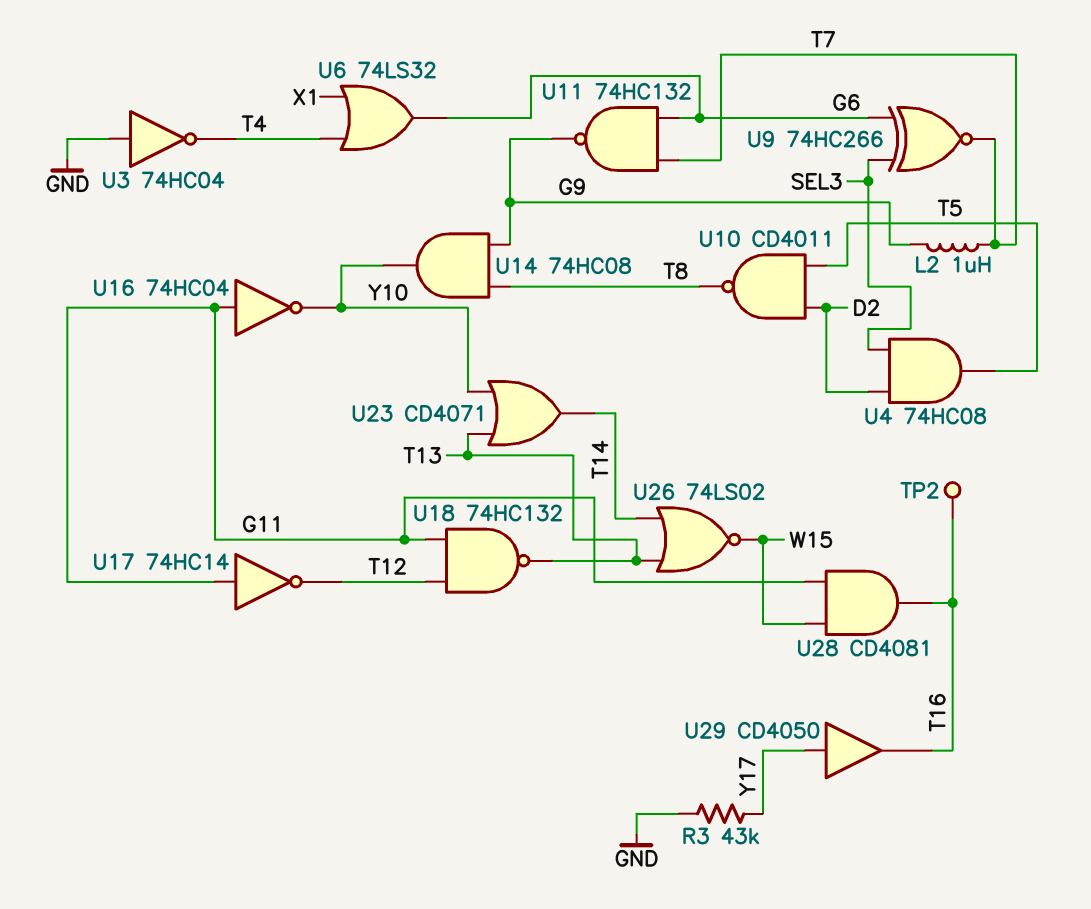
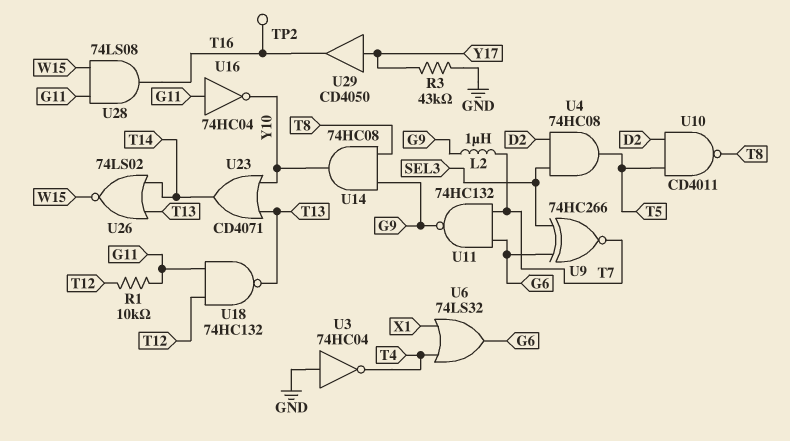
R1: none -> 10k (G11, T12)
U17: NOT 74HC14 (in G11, out T12) -> none
U28: AND CD4081 (in G11, in W15, out T16) -> AND 74LS08 (in G11, in W15, out T16)

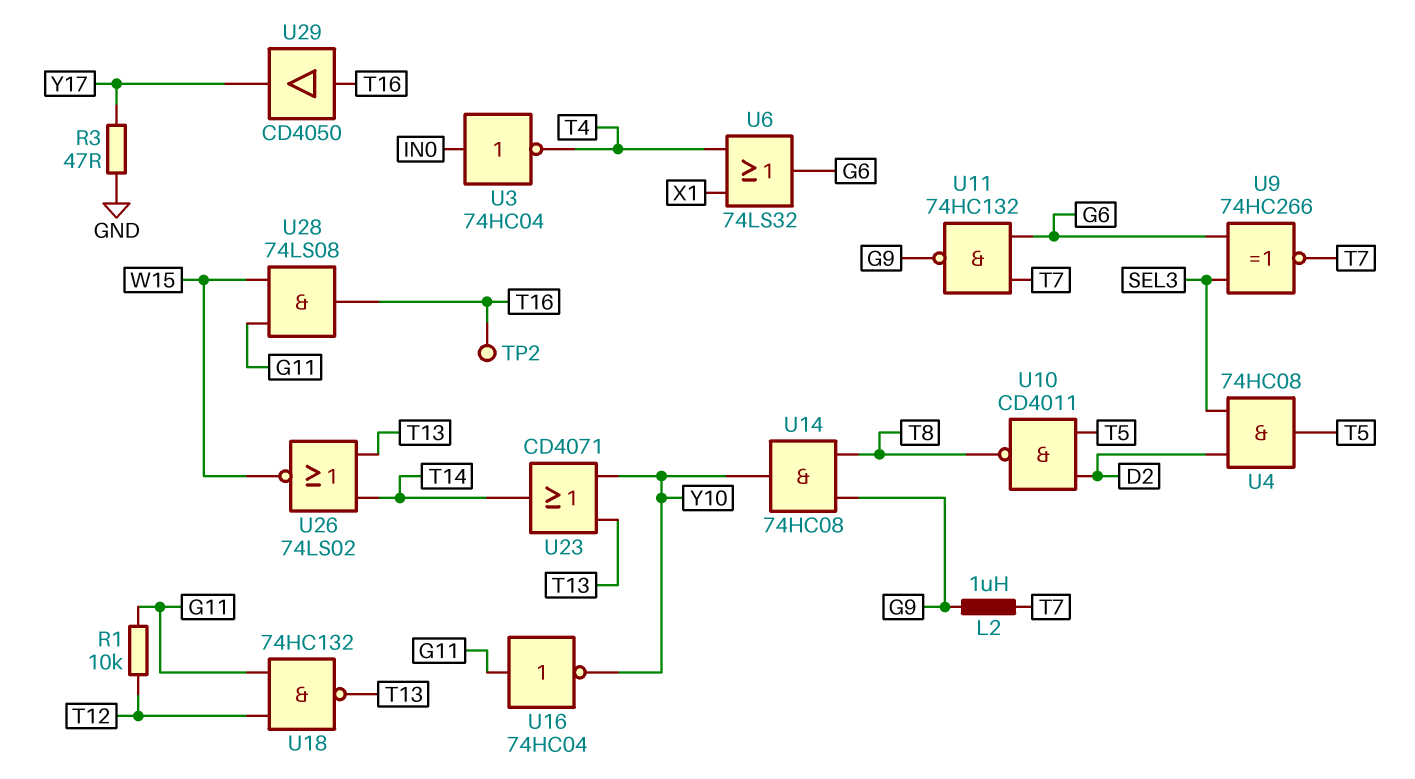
R3: 43k (GND, Y17) -> 47 (GND, Y17)
U3: NOT 74HC04 (in GND, out T4) -> NOT 74HC04 (in IN0, out T4)
U29: buffer CD4050 (in Y17, out T16) -> buffer CD4050 (in T16, out Y17)

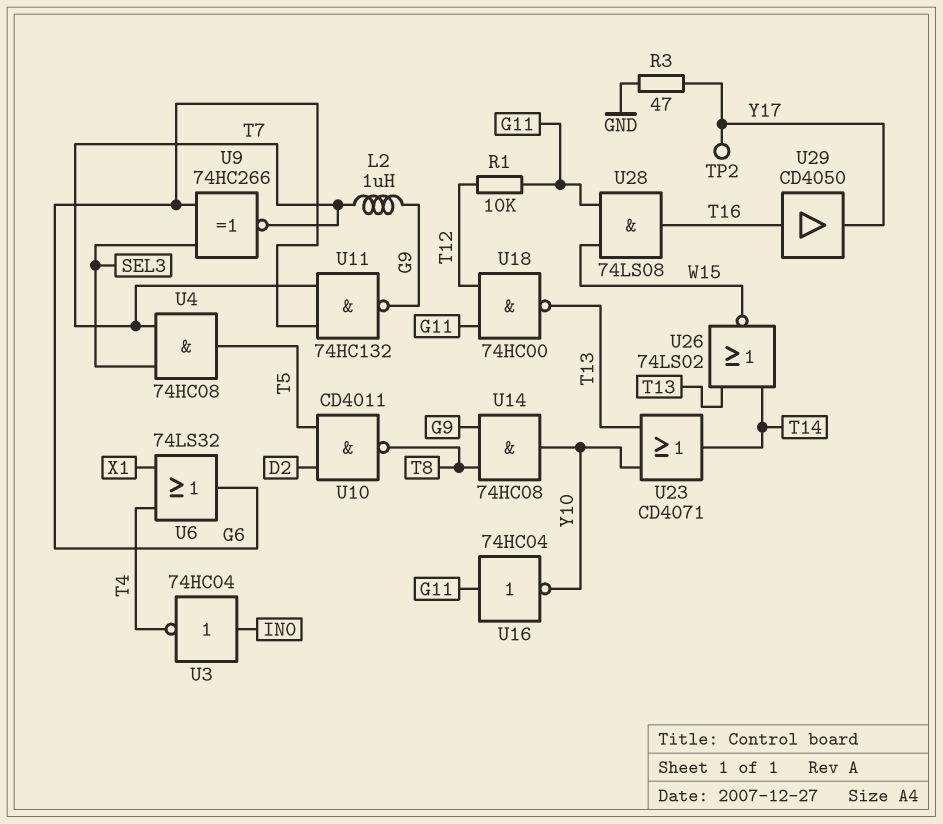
TP2: test point (T16) -> test point (Y17)
U4: AND 74HC08 (in D2, in SEL3, out T5) -> AND 74HC08 (in SEL3, in T7, out T5)
U18: NAND 74HC132 (in G11, in T12, out T13) -> NAND 74HC00 (in G11, in T12, out T13)

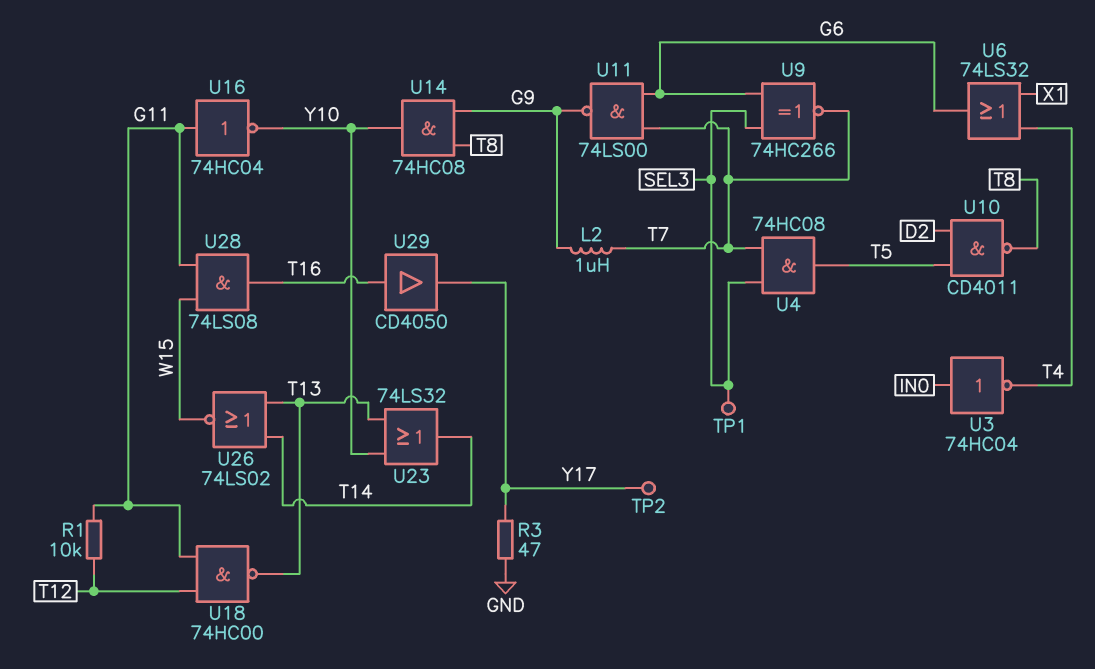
TP1: none -> test point (SEL3)
U11: NAND 74HC132 (in G6, in T7, out G9) -> NAND 74LS00 (in G6, in T7, out G9)
U23: OR CD4071 (in T13, in Y10, out T14) -> OR 74LS32 (in T13, in Y10, out T14)

